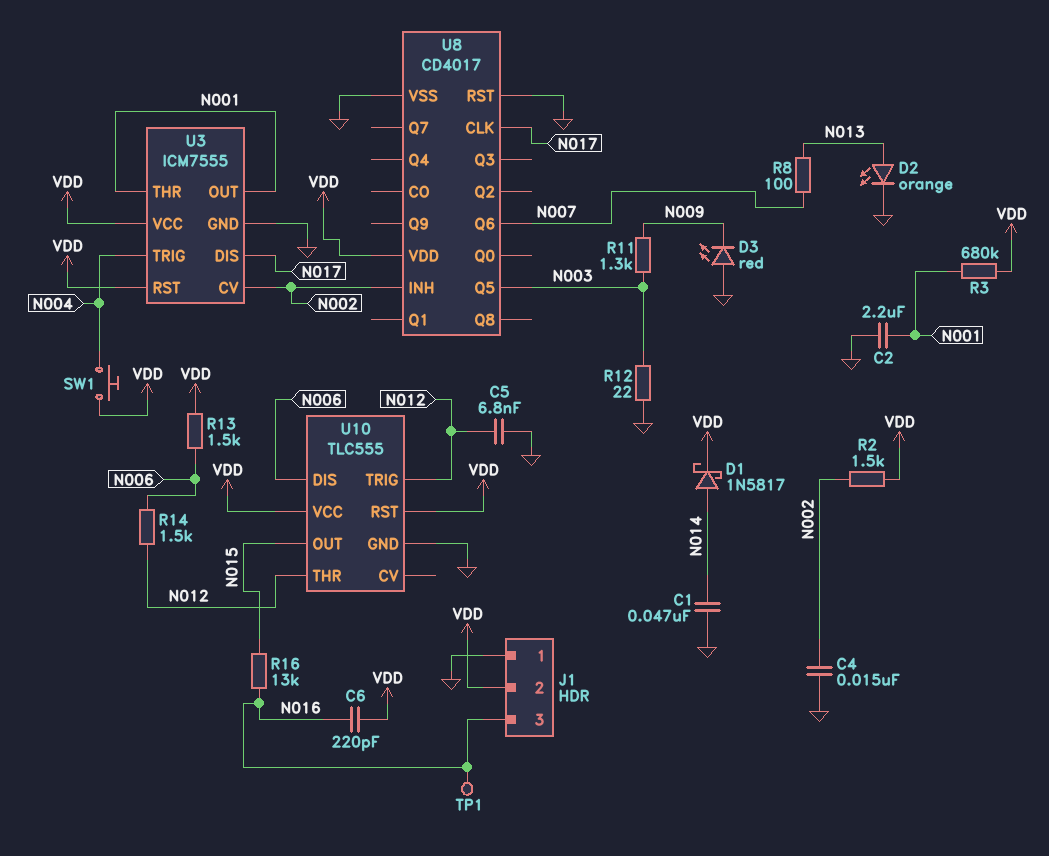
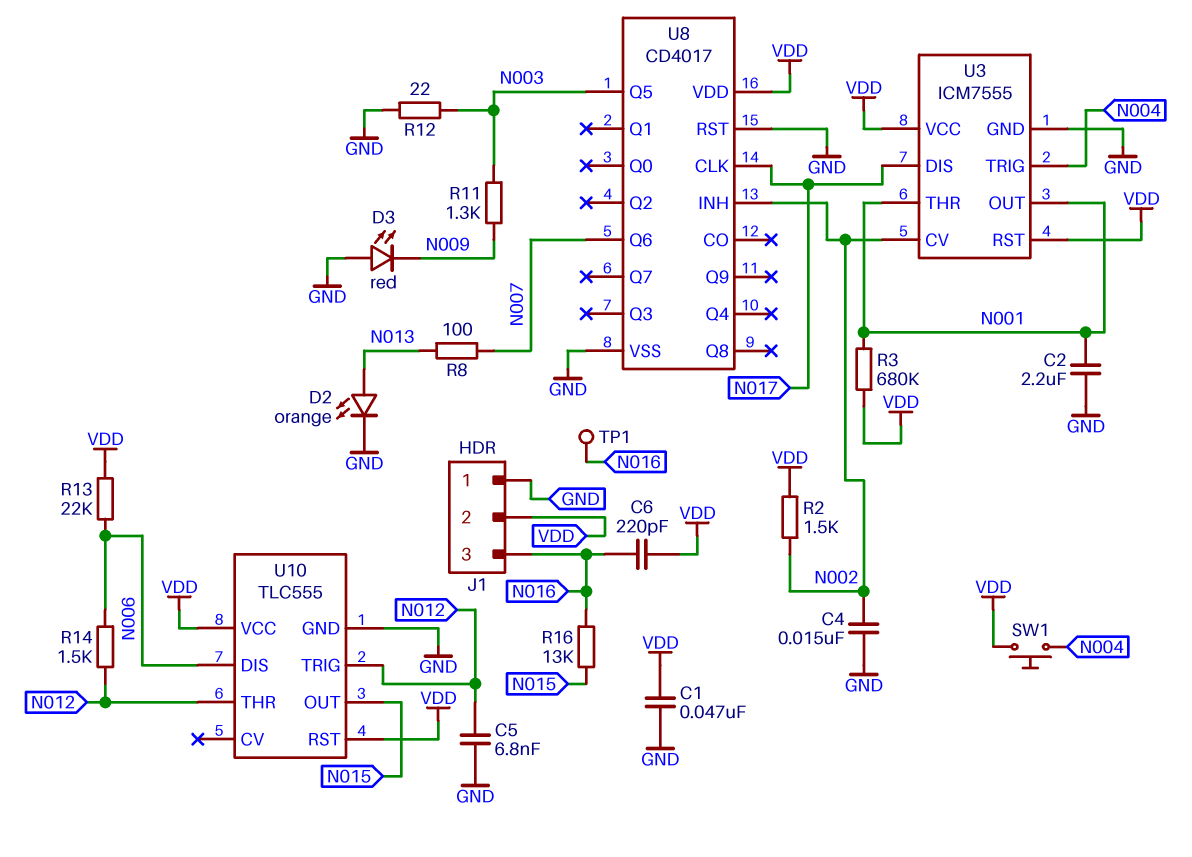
C1: 47nF (GND, N014) -> 47nF (GND, VDD)
D1: schottky 1N5817 (A N014, K VDD) -> none
R13: 1.5k (N006, VDD) -> 22k (N006, VDD)

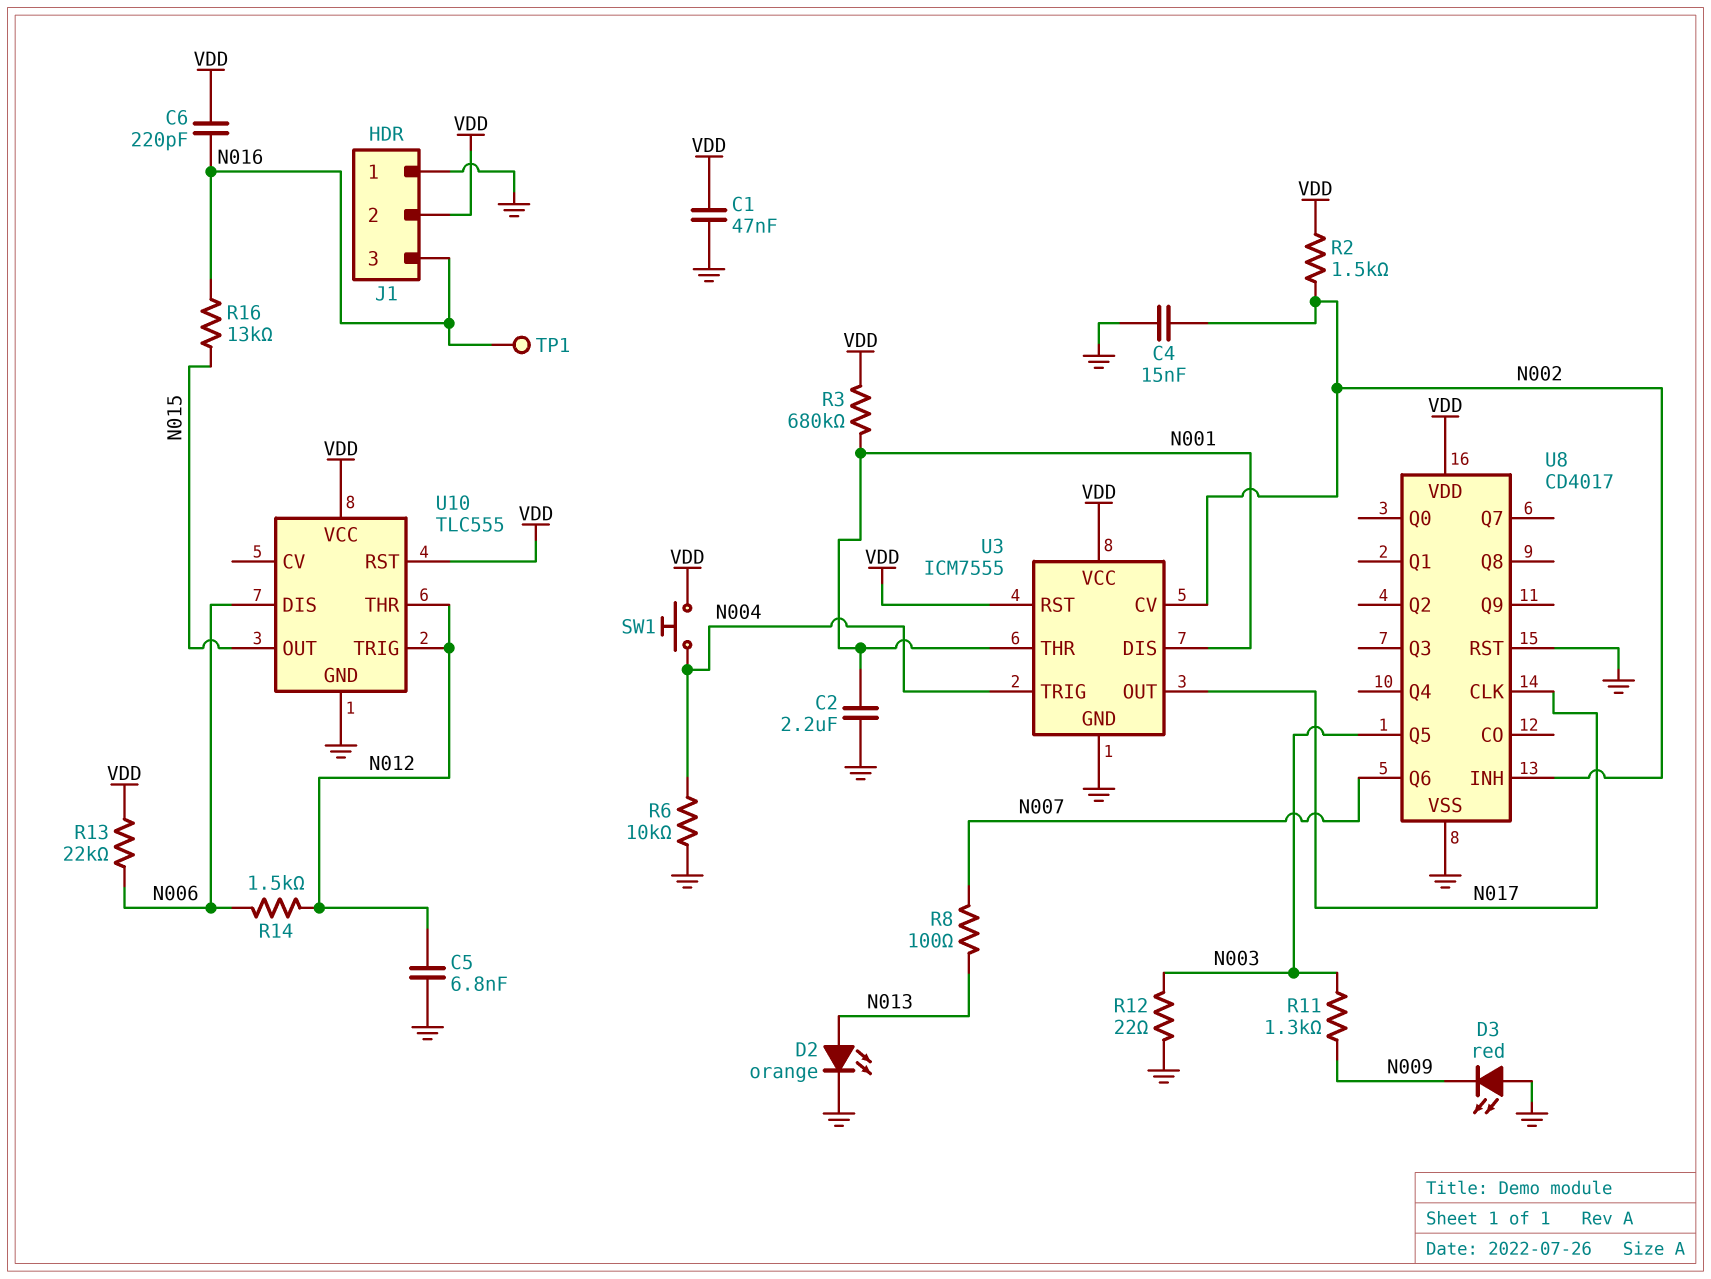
R6: none -> 10k (GND, N004)
U3 pin DIS: N017 -> N001
U3 pin OUT: N001 -> N017

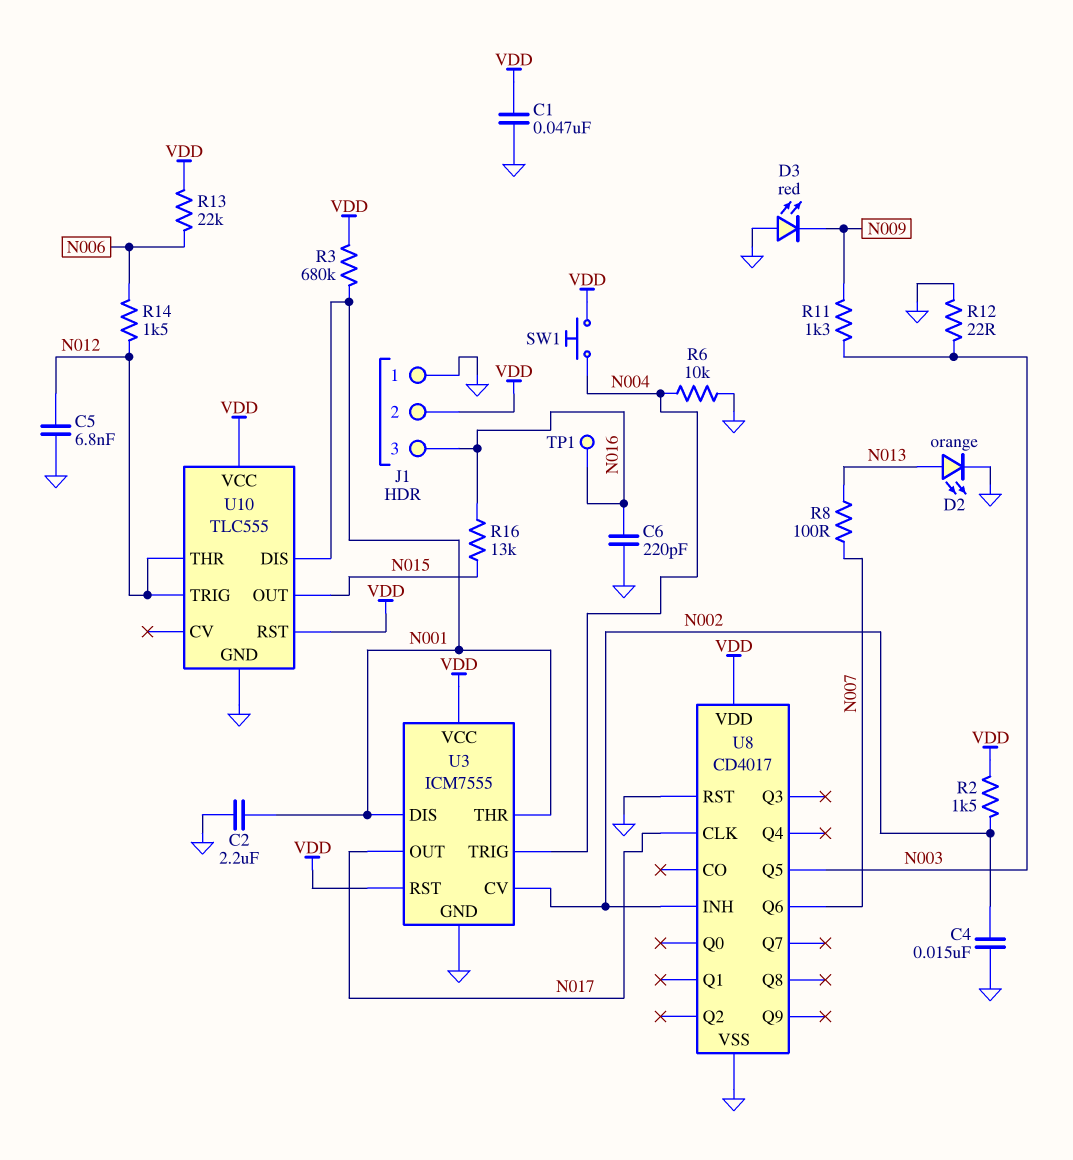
C6: 220pF (N016, VDD) -> 220pF (GND, N016)
U10 pin DIS: N006 -> N001

